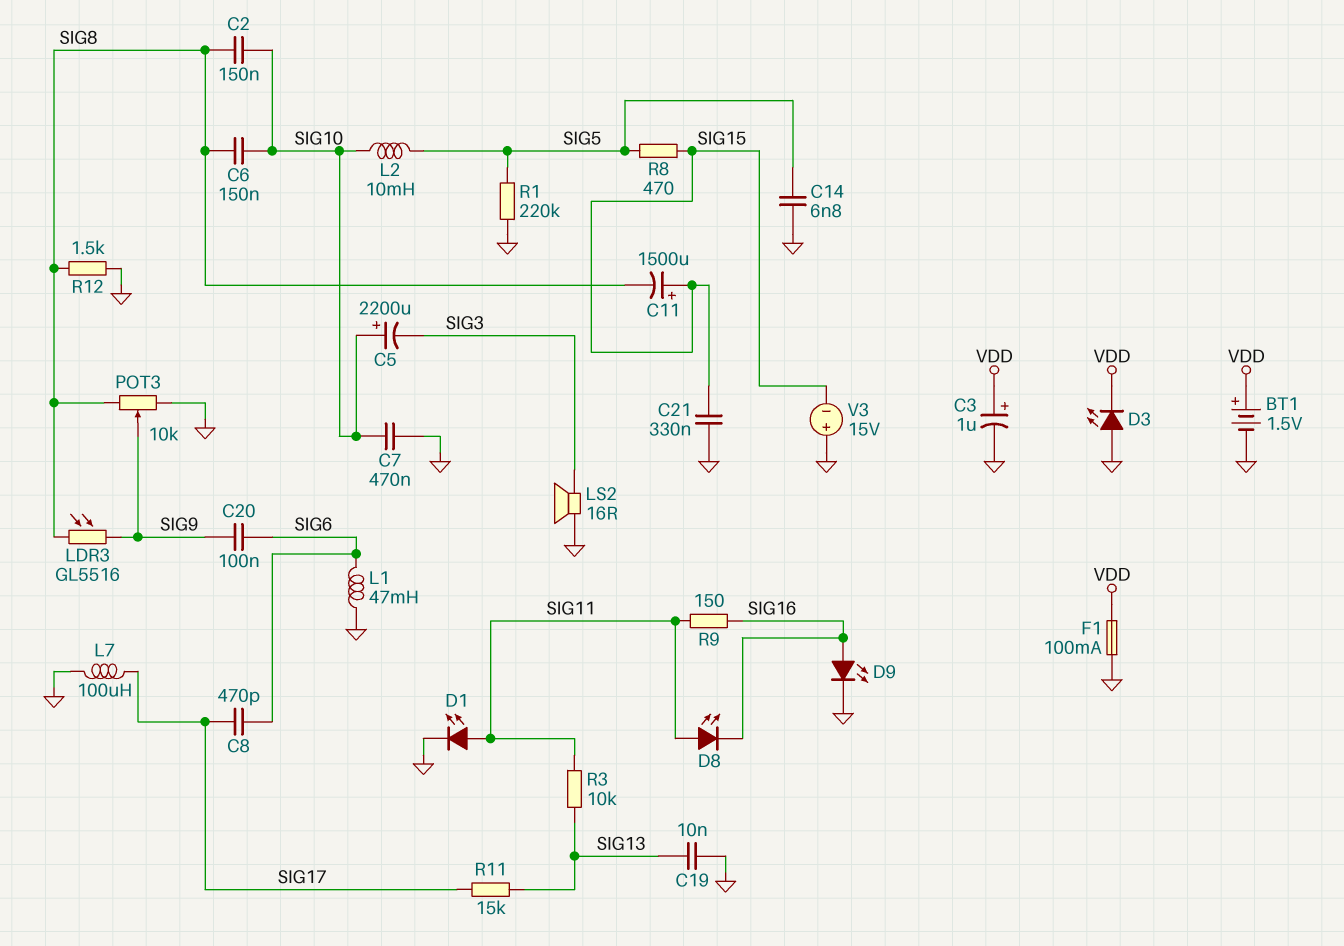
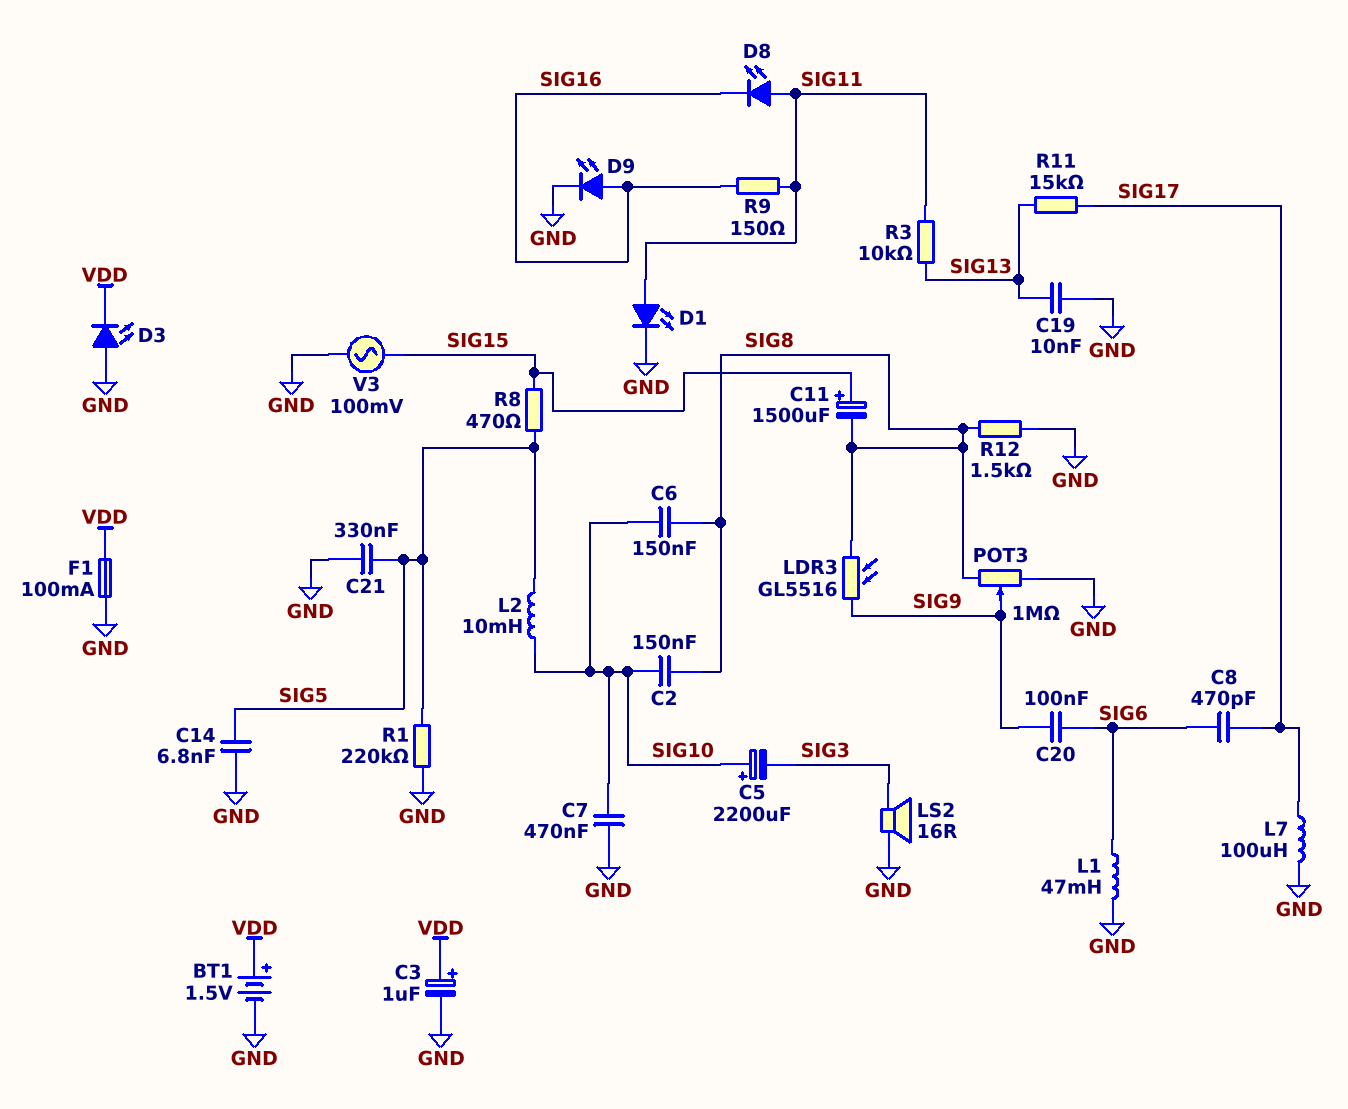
C21: 330nF (GND, SIG15) -> 330nF (GND, SIG5)
POT3: 10k (GND, SIG8, wiper SIG9) -> 1M (GND, SIG8, wiper SIG9)
V3: 15V (plus GND, minus SIG15) -> AC 100mV (GND, SIG15)

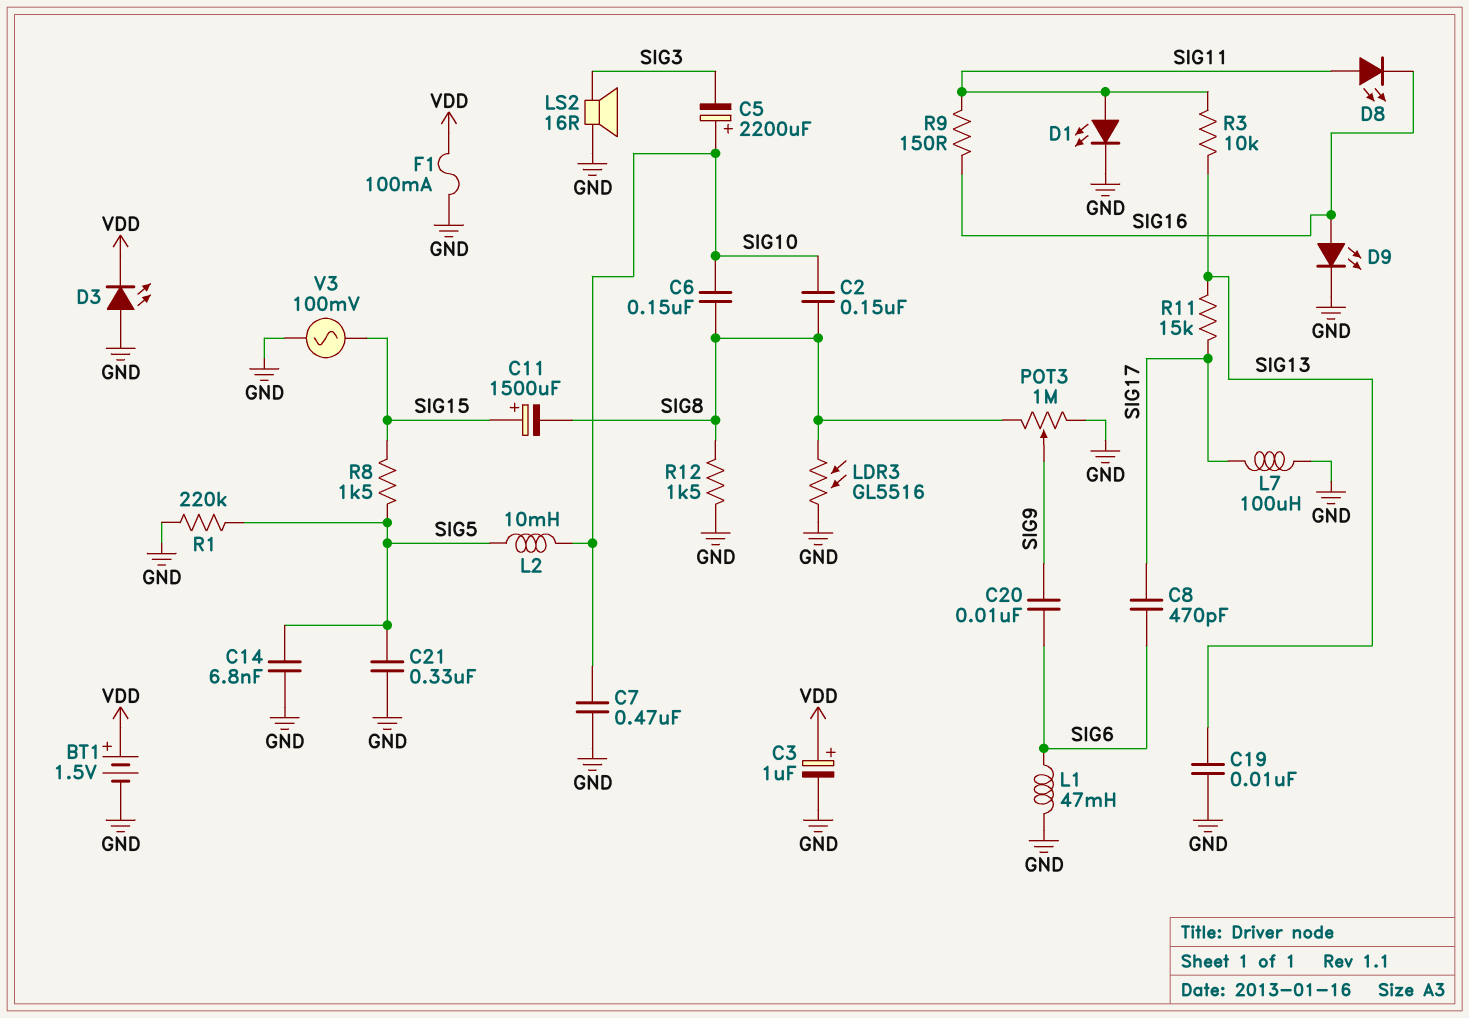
C20: 100nF (SIG6, SIG9) -> 10nF (SIG6, SIG9)
LDR3: GL5516 (SIG8, SIG9) -> GL5516 (GND, SIG8)
R8: 470 (SIG5, SIG15) -> 1.5k (SIG5, SIG15)

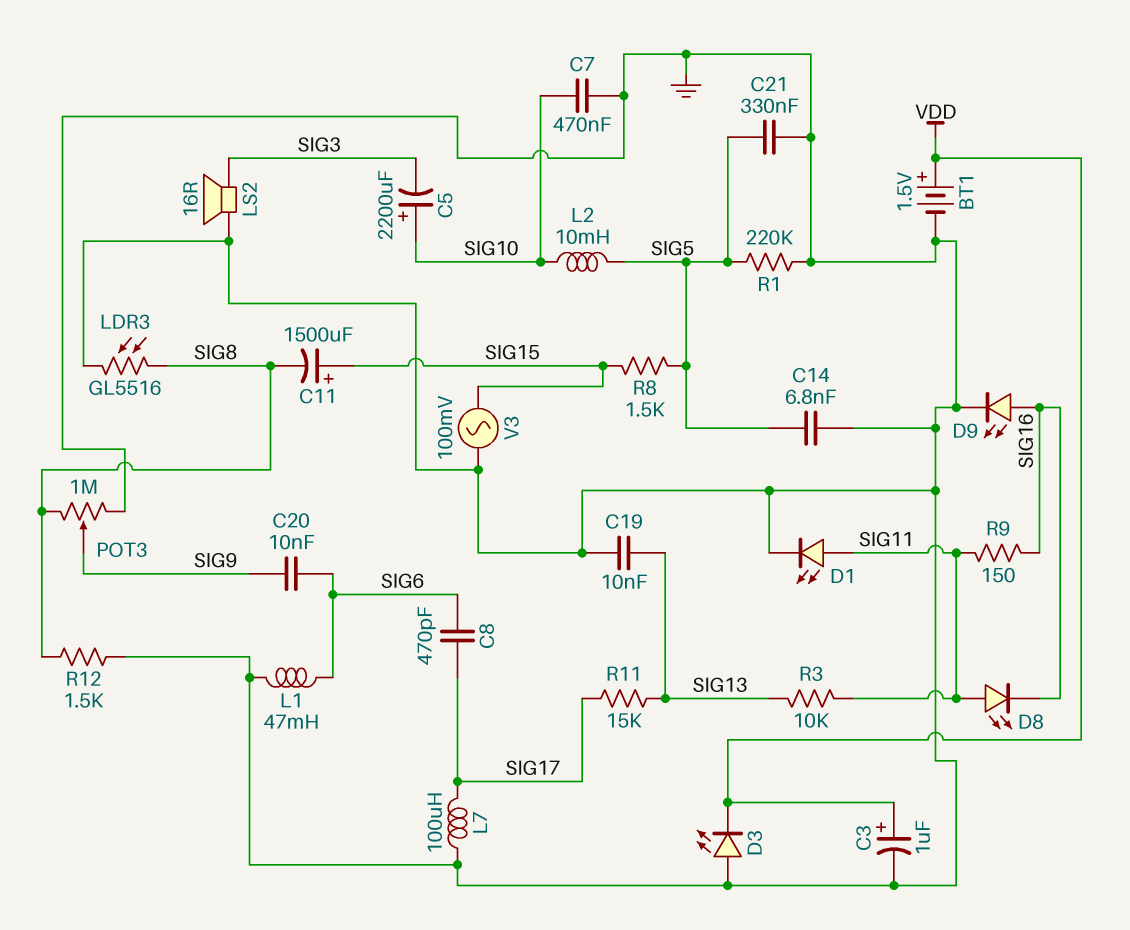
C2: 150nF (SIG8, SIG10) -> none
C6: 150nF (SIG8, SIG10) -> none
F1: 100mA (GND, VDD) -> none

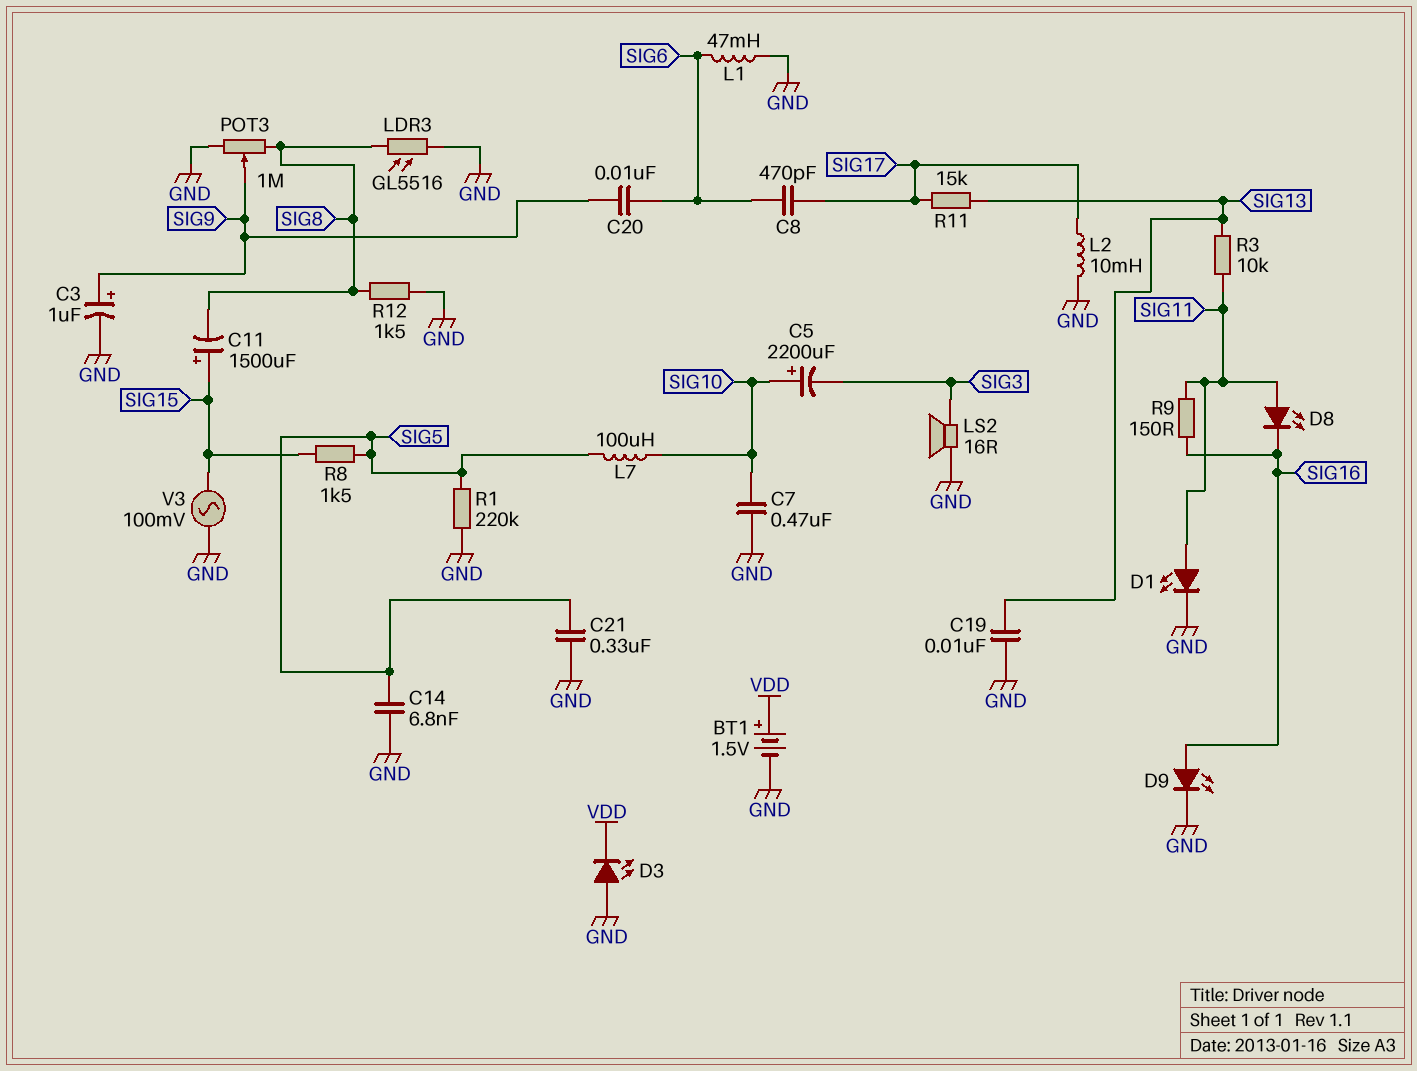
C3: 1uF (plus VDD, minus GND) -> 1uF (plus SIG9, minus GND)
L2: 10mH (SIG5, SIG10) -> 10mH (GND, SIG17)
L7: 100uH (GND, SIG17) -> 100uH (SIG5, SIG10)

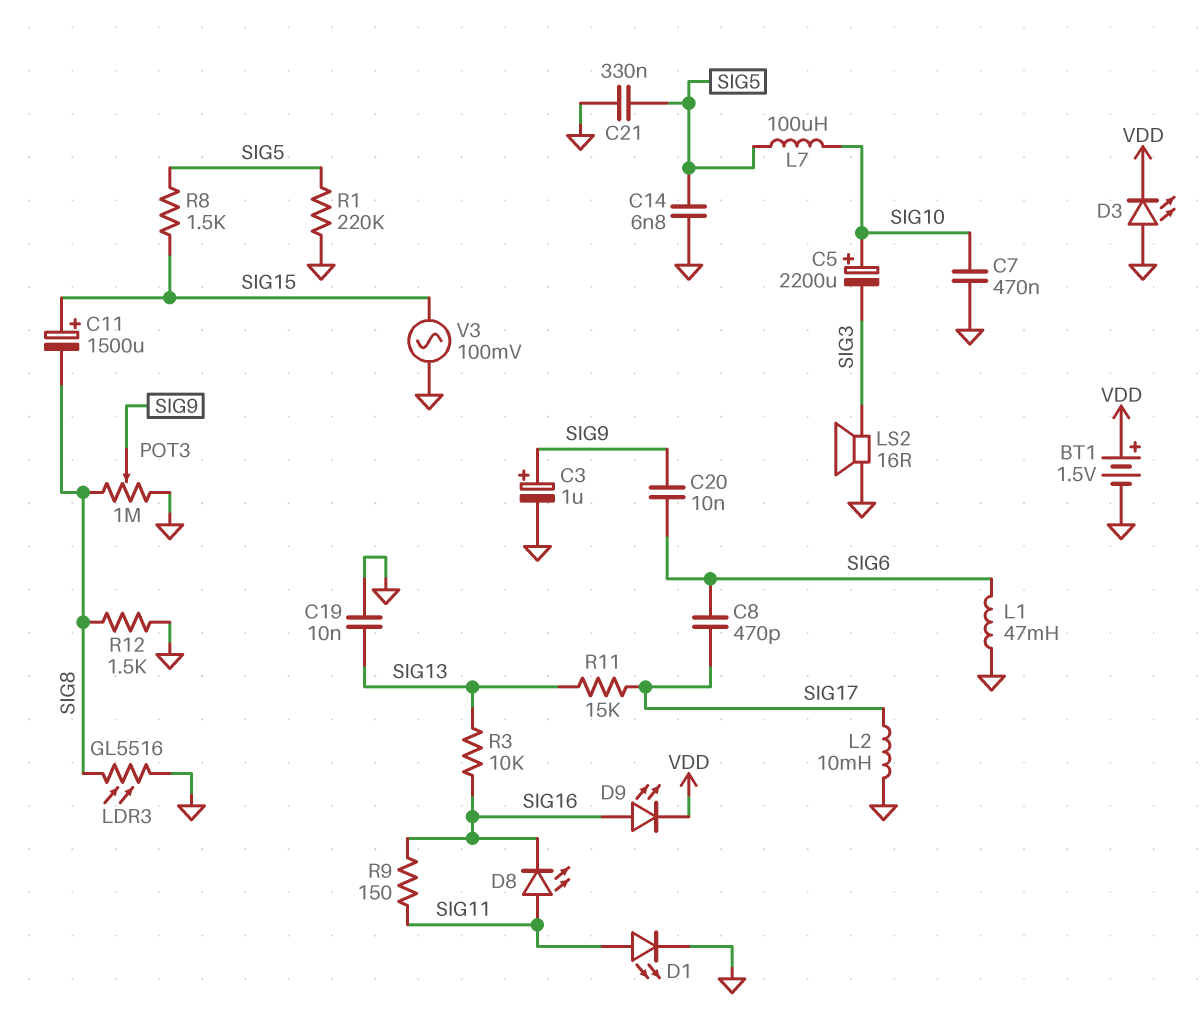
D9: LED (A SIG16, K GND) -> LED (A SIG16, K VDD)
R3: 10k (SIG11, SIG13) -> 10k (SIG13, SIG16)

